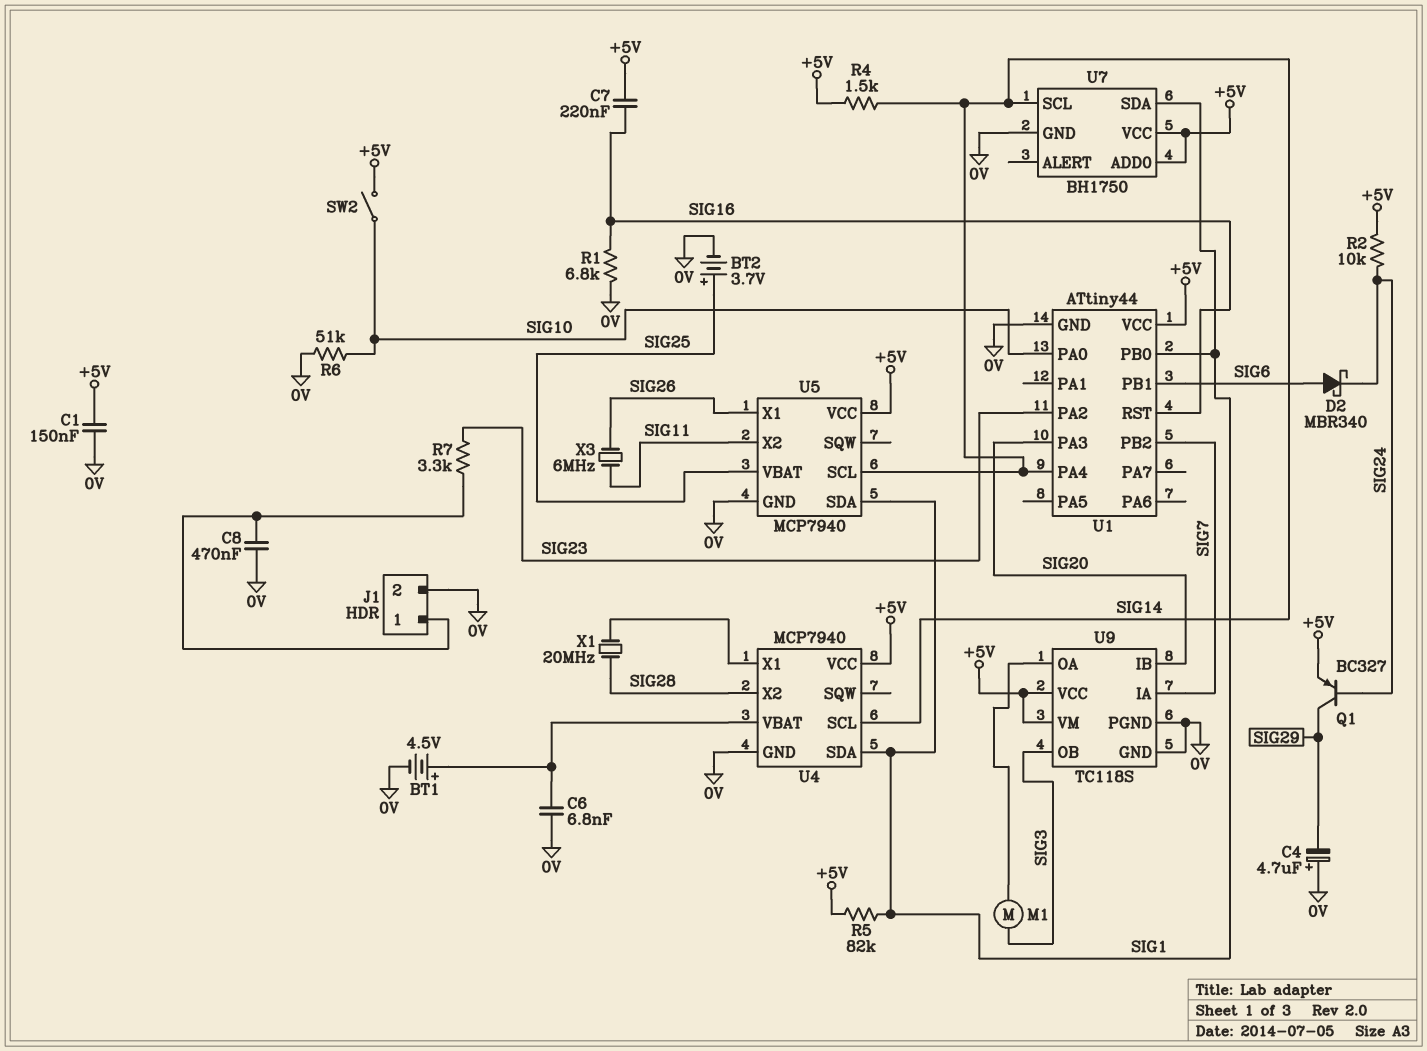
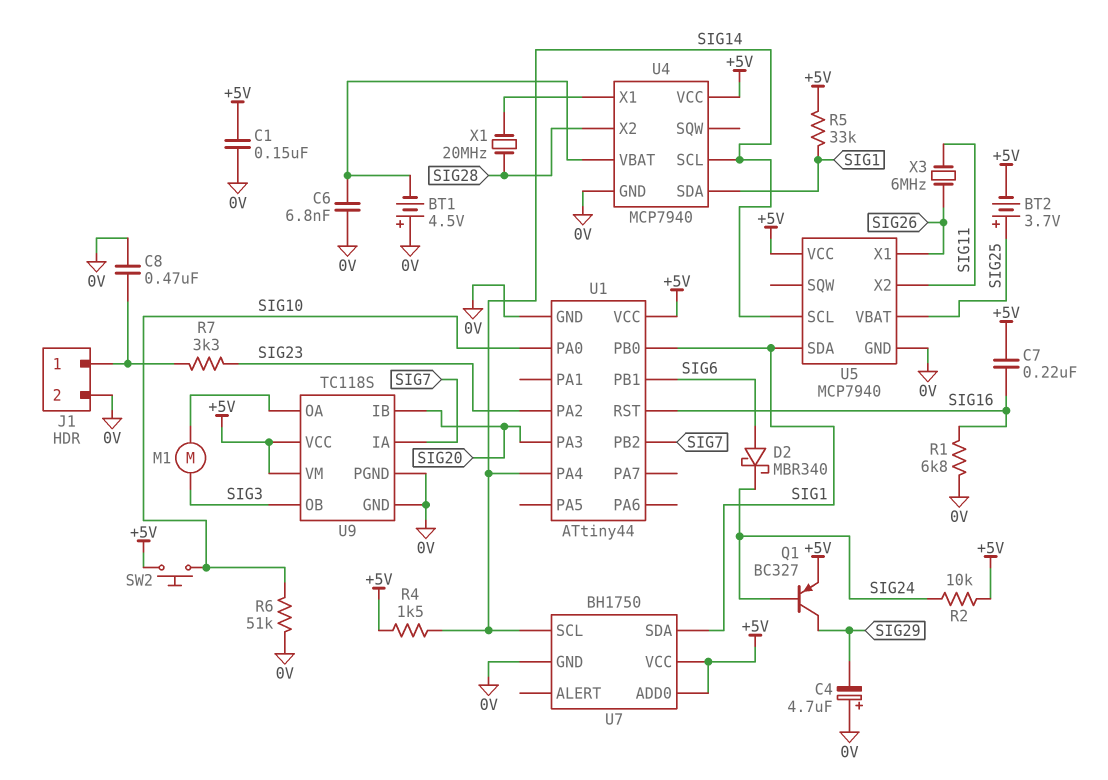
BT1: 4.5V (plus U4/VBAT, minus 0V) -> 4.5V (plus 0V, minus U4/VBAT)
BT2: 3.7V (plus SIG25, minus 0V) -> 3.7V (plus SIG25, minus +5V)
R5: 82k (+5V, SIG1) -> 33k (+5V, SIG1)
SW2: switch (+5V, SIG10) -> button (+5V, SIG10)

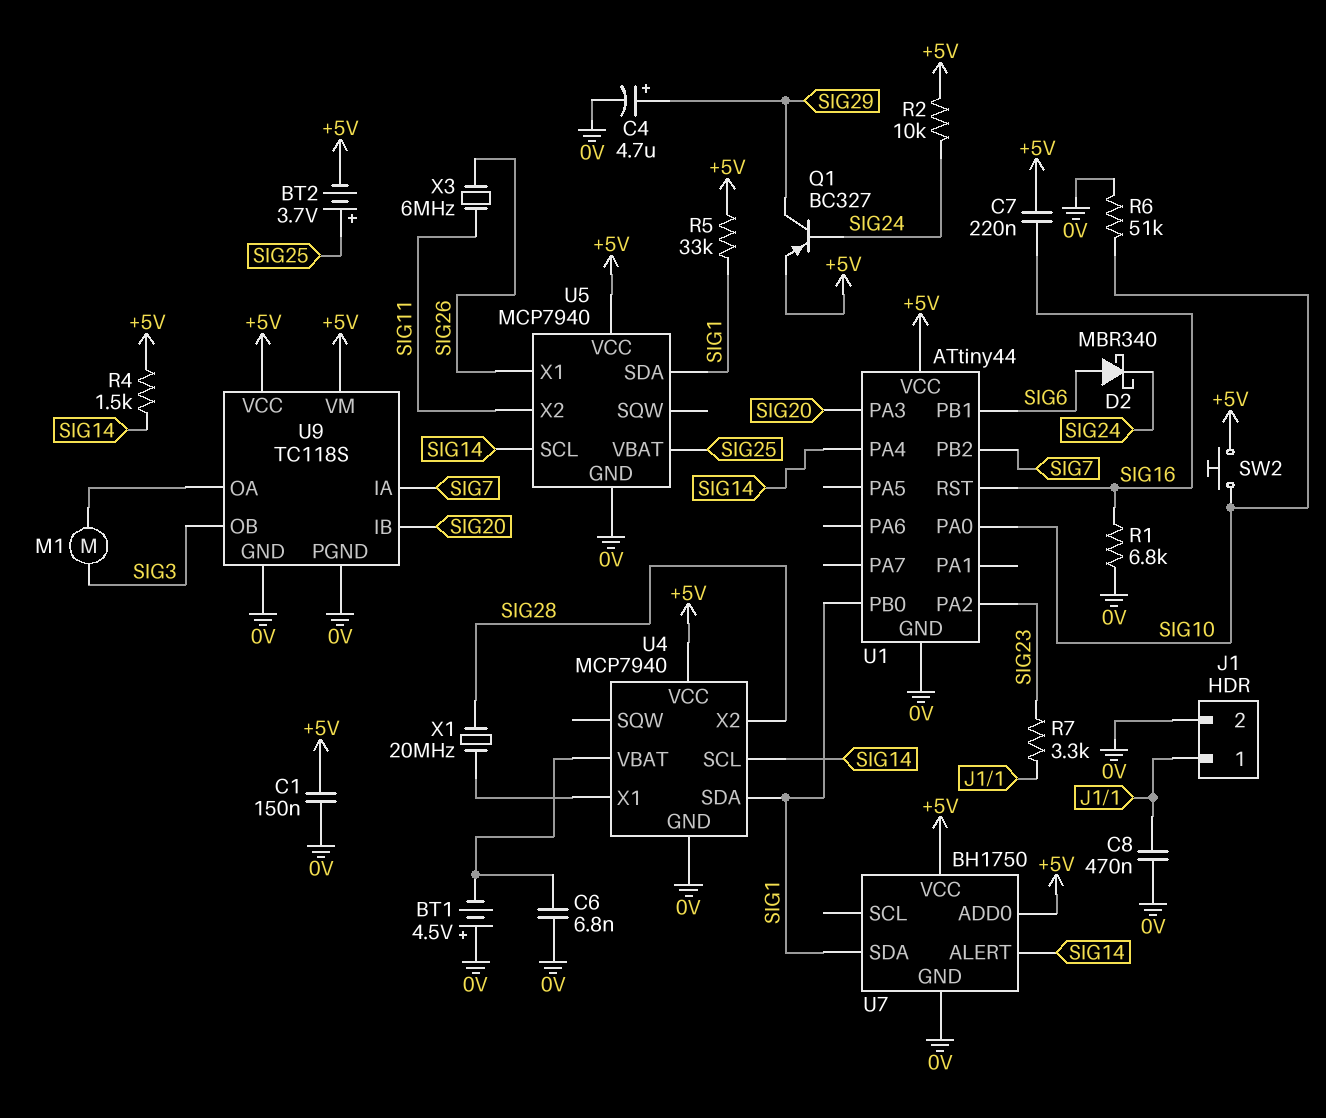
C4: 4.7uF (plus 0V, minus SIG29) -> 4.7uF (plus SIG29, minus 0V)
U7 pin ALERT: none -> SIG14
U7 pin SCL: SIG14 -> none

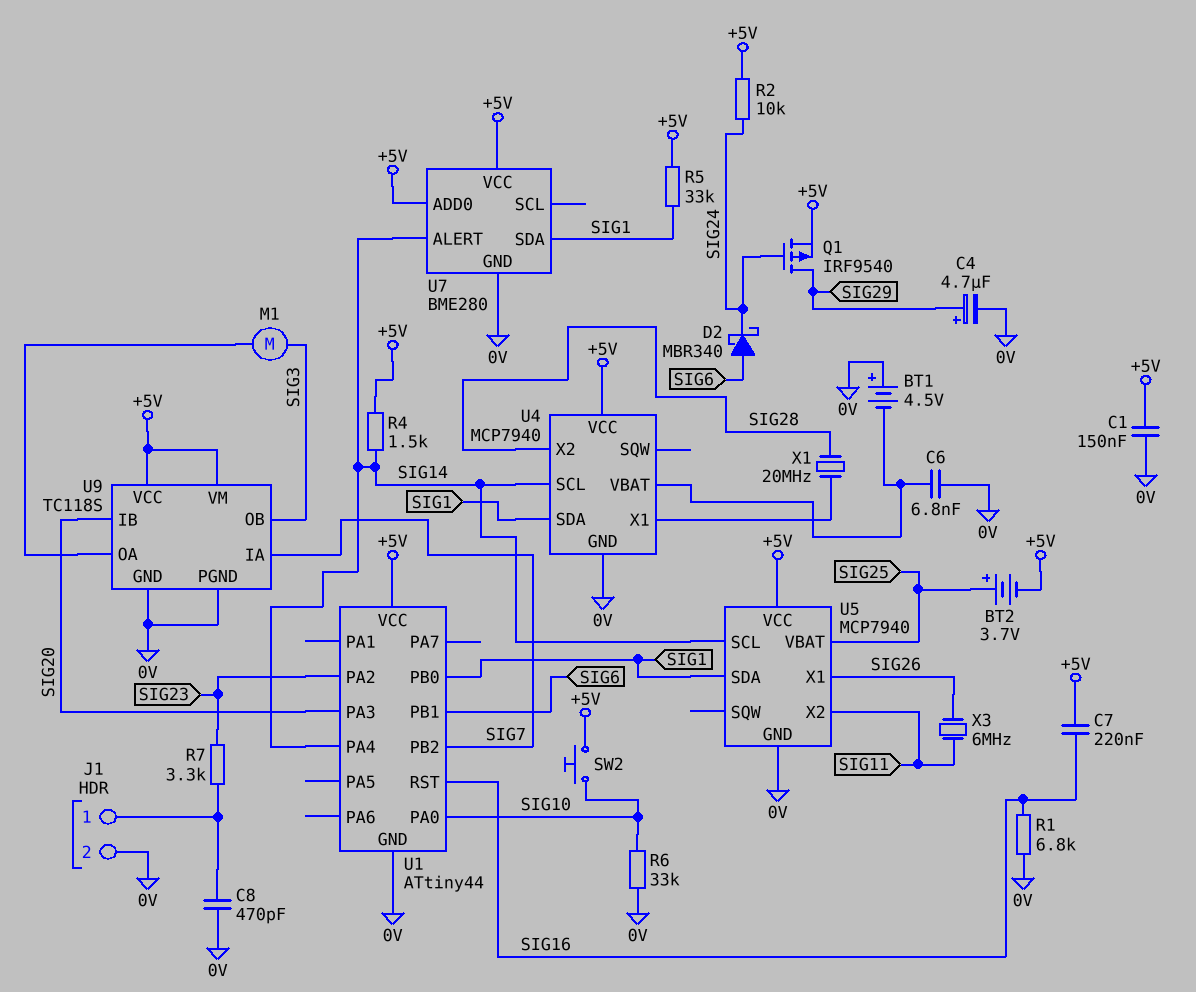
C8: 470nF (0V, J1/1) -> 470pF (0V, J1/1)
Q1: PNP BC327 (B SIG24, C SIG29, E +5V) -> PMOS IRF9540 (G SIG24, D SIG29, S +5V)
R6: 51k (0V, SIG10) -> 33k (0V, SIG10)
U7: BH1750 -> BME280

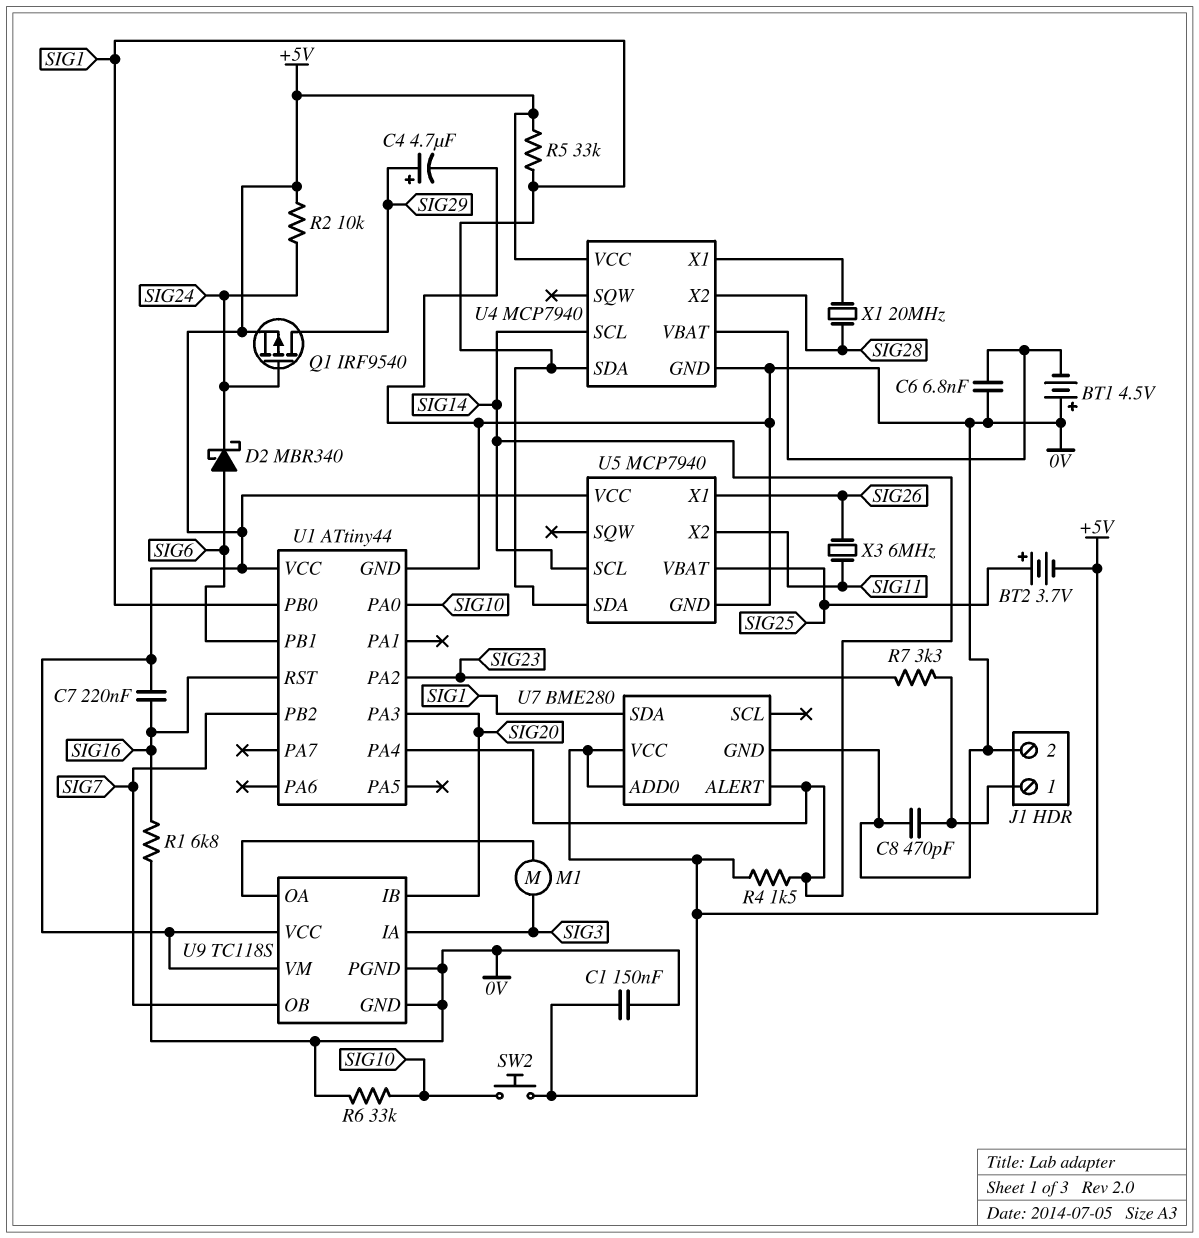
U9 pin IA: SIG7 -> SIG3
U9 pin OB: SIG3 -> SIG7

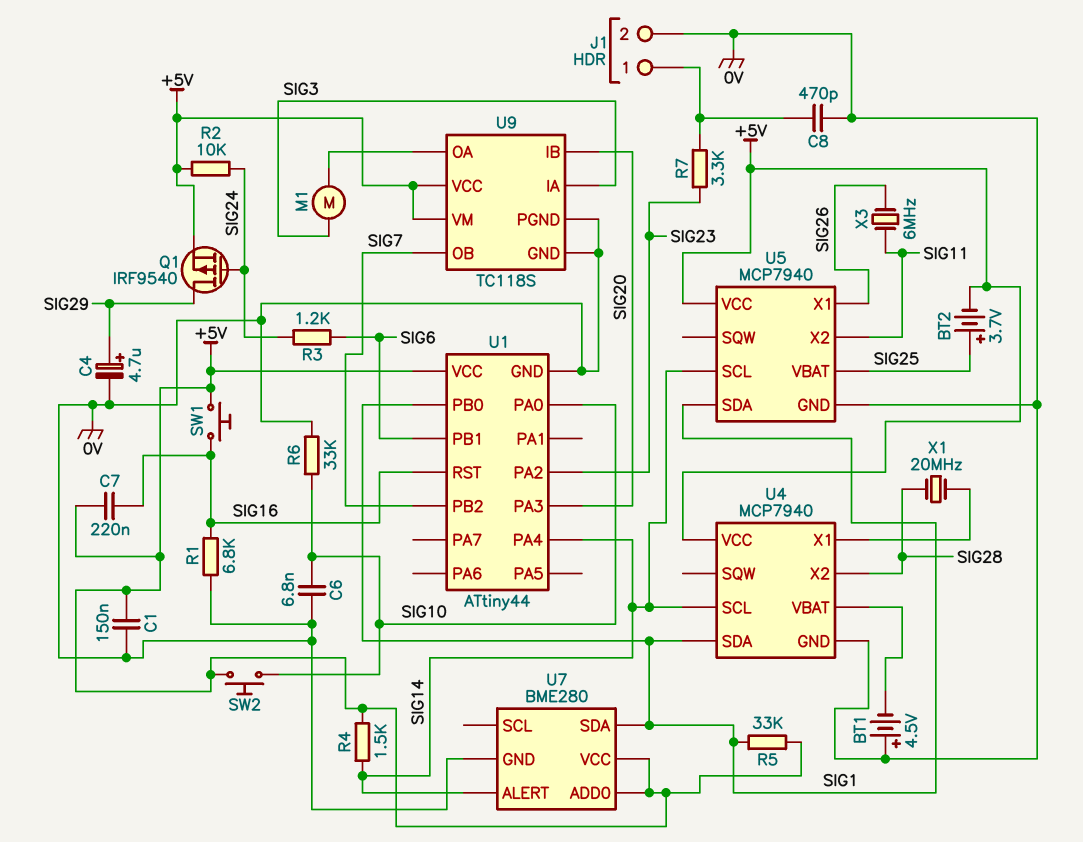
C6: 6.8nF (0V, U4/VBAT) -> 6.8nF (0V, SIG10)
D2: schottky MBR340 (A SIG6, K SIG24) -> none
R3: none -> 1.2k (SIG6, SIG24)
SW1: none -> button (+5V, SIG16)

